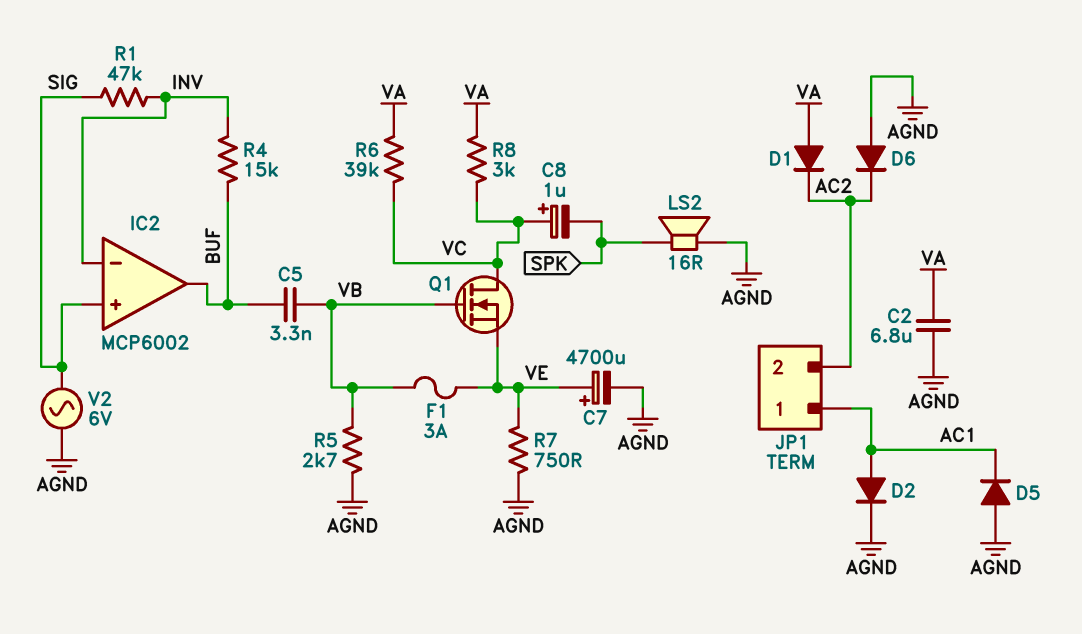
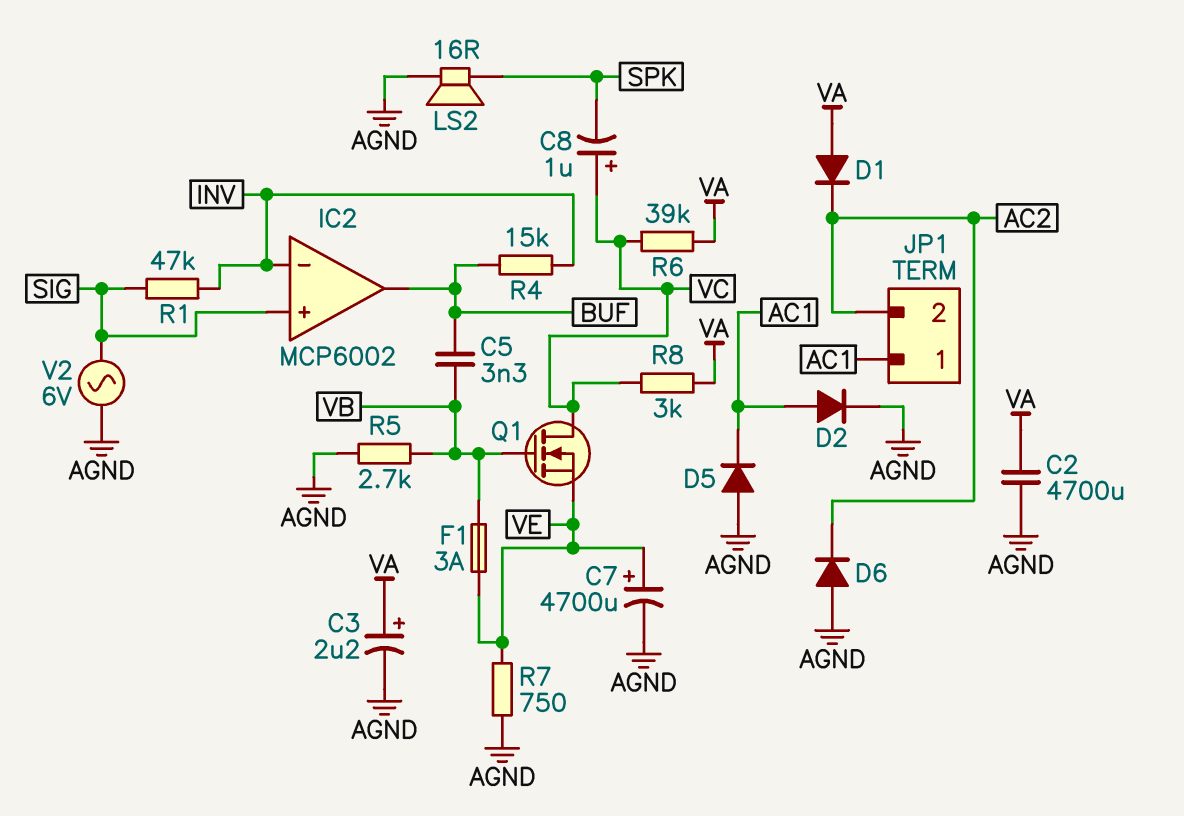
C2: 6.8uF (AGND, VA) -> 4700uF (AGND, VA)
C3: none -> 2.2uF (plus VA, minus AGND)

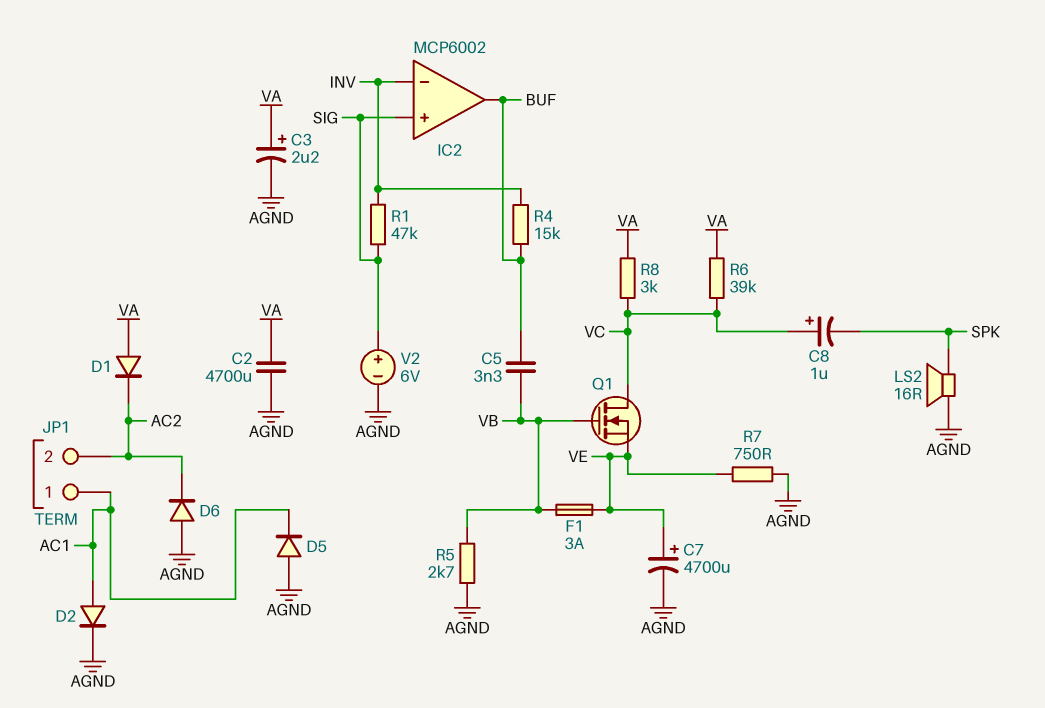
V2: AC 6V (AGND, SIG) -> 6V (plus SIG, minus AGND)

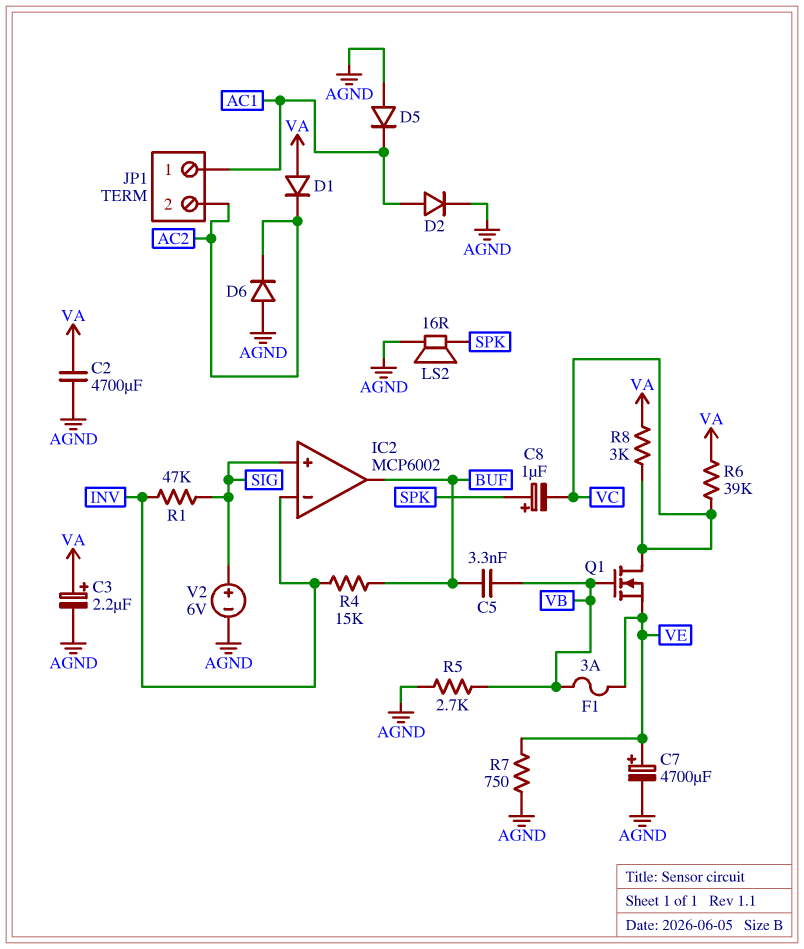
C8: 1uF (plus VC, minus SPK) -> 1uF (plus SPK, minus VC)

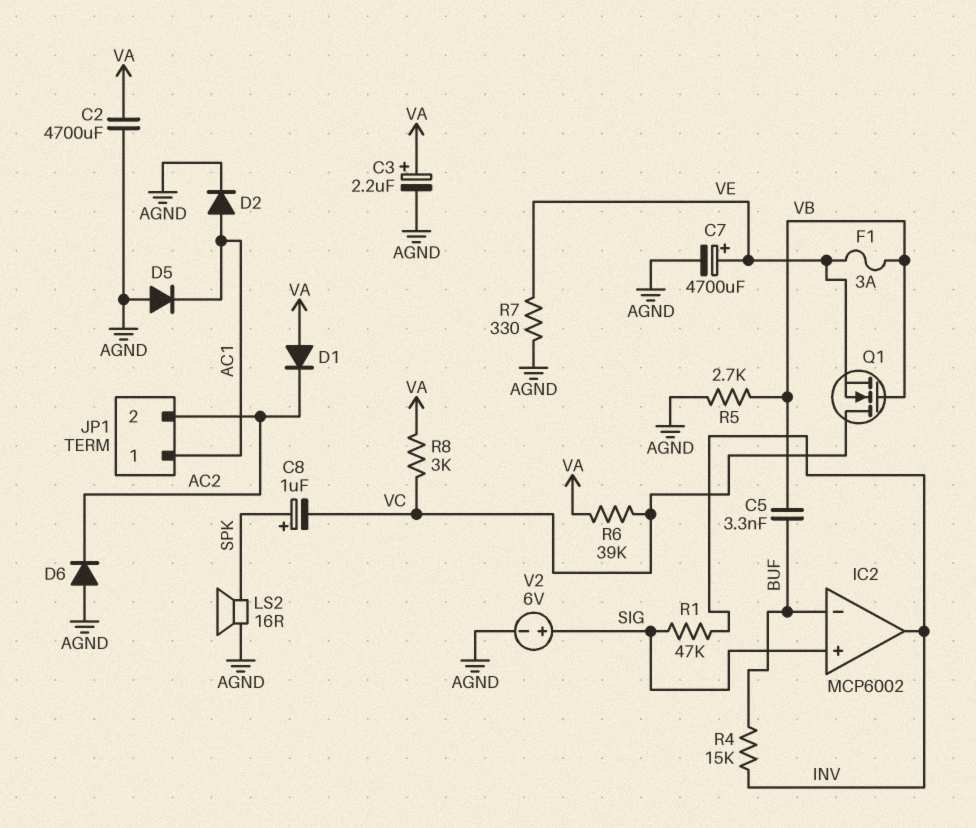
IC2 pin in-: INV -> BUF
IC2 pin out: BUF -> INV
R7: 750 (AGND, VE) -> 330 (AGND, VE)

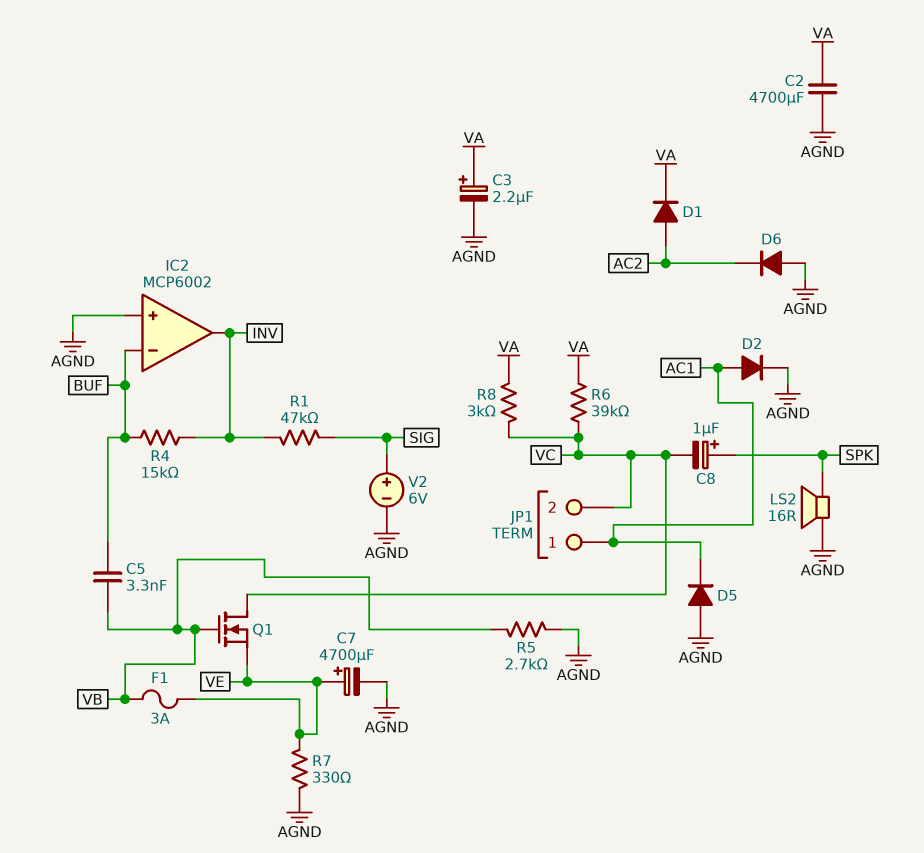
D1: diode (A VA, K AC2) -> diode (A AC2, K VA)
IC2 pin in+: SIG -> AGND
JP1 pin 2: AC2 -> VC

